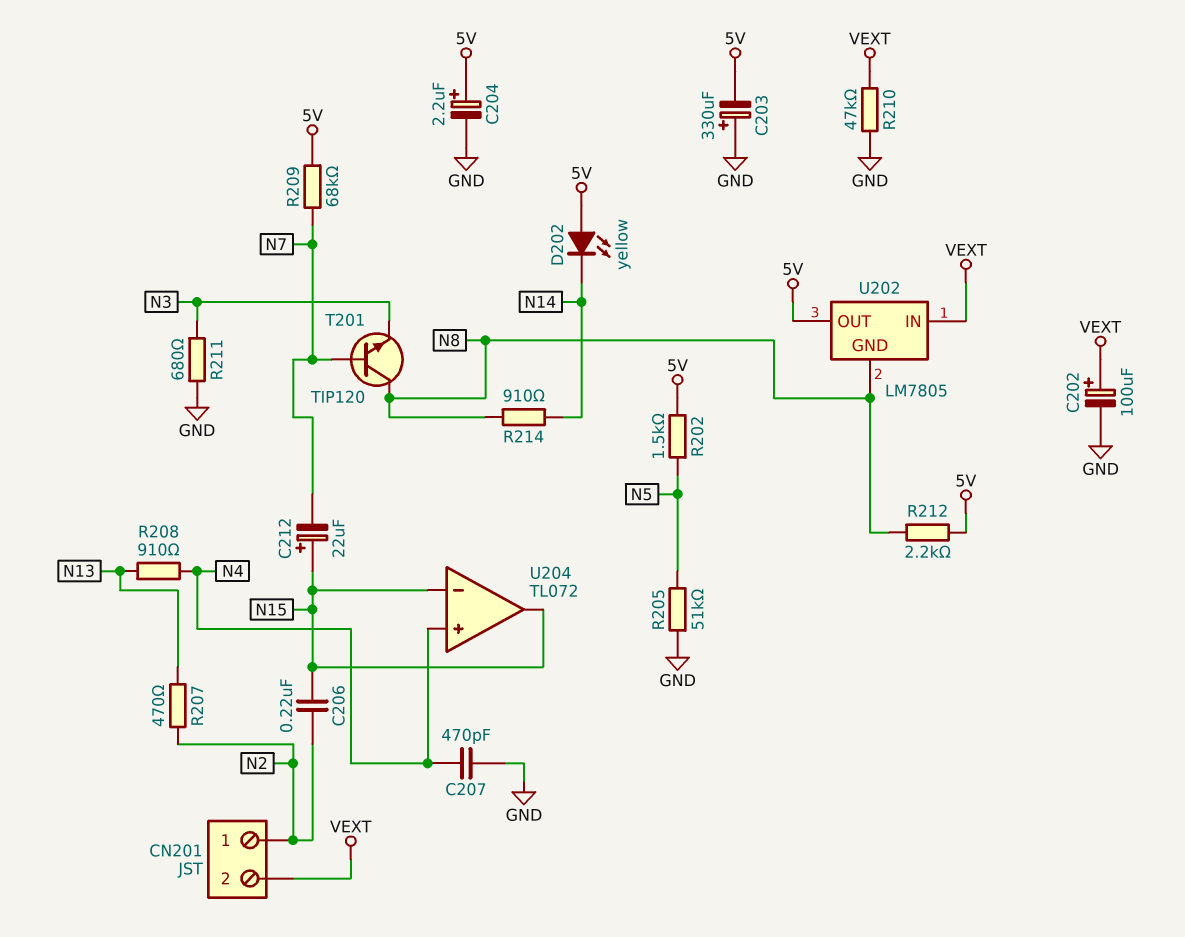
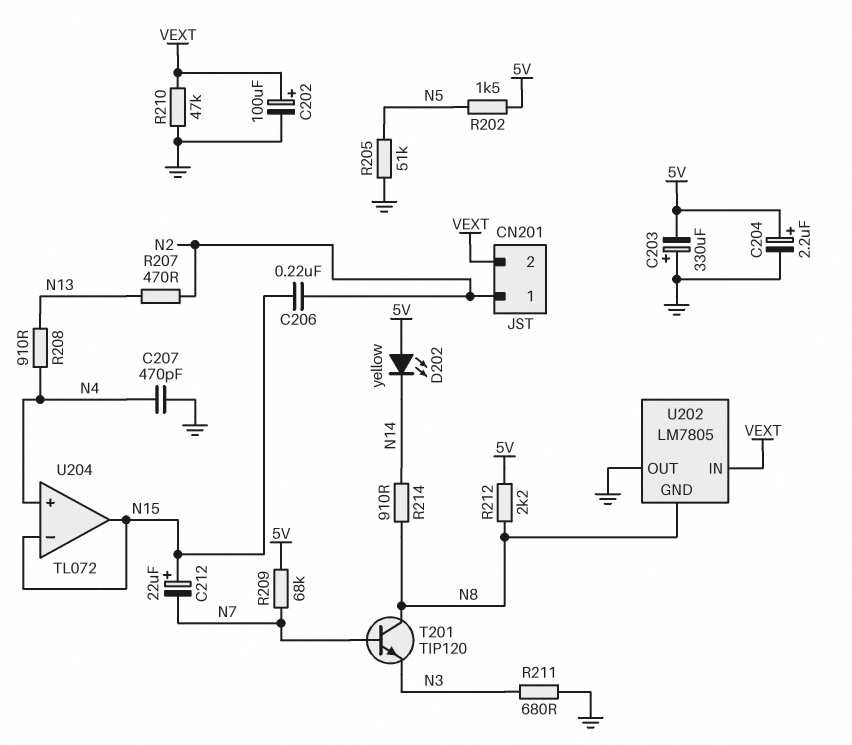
U202 pin OUT: 5V -> GND

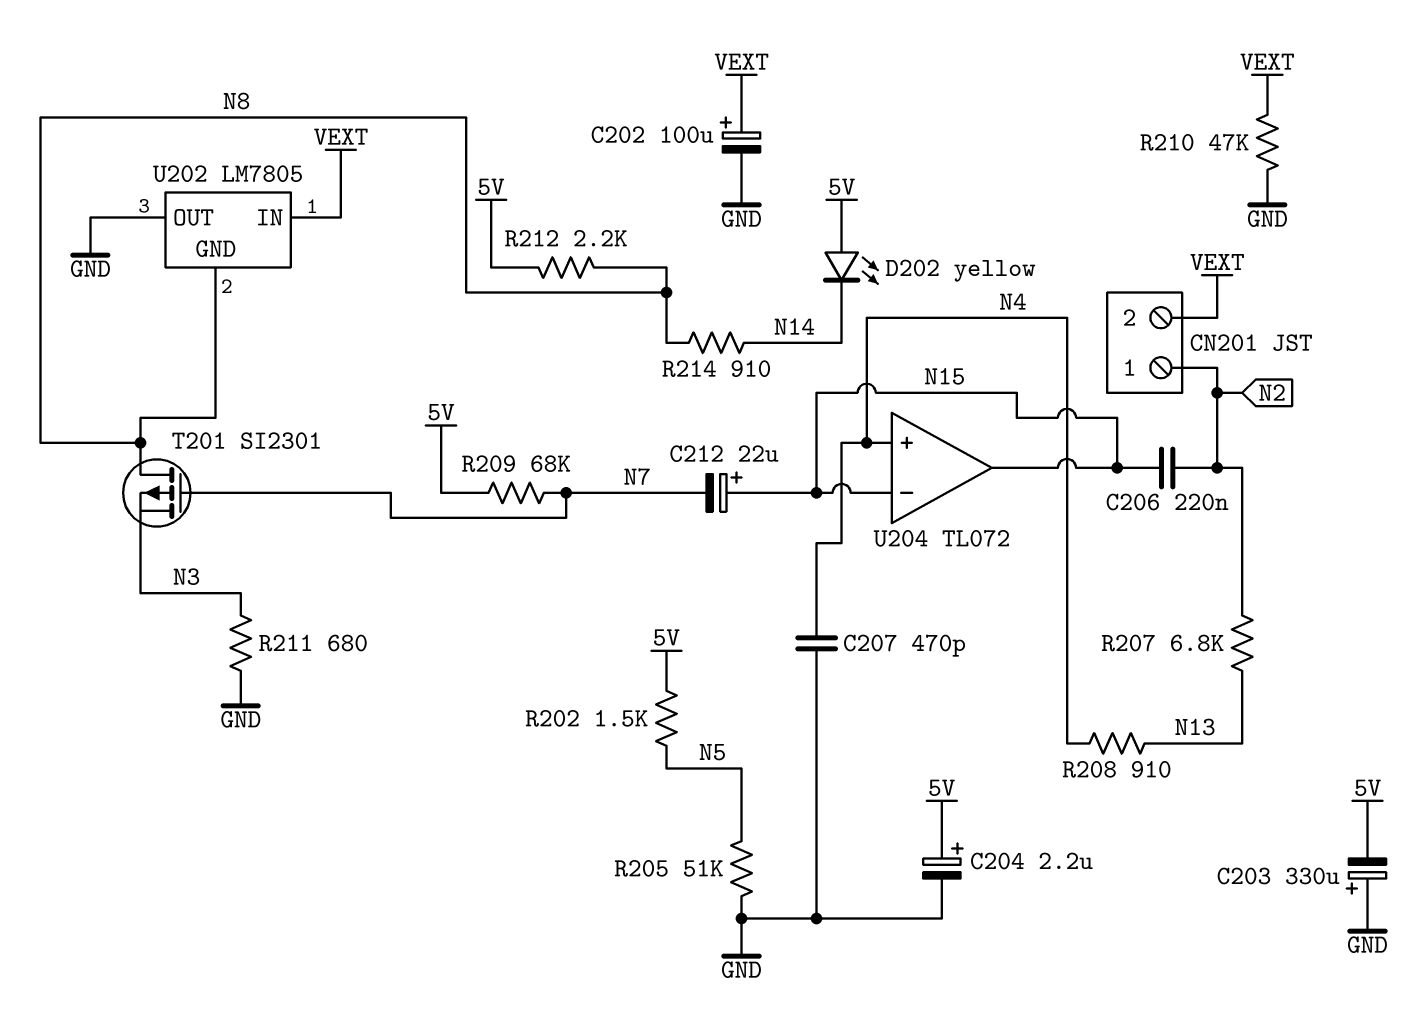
R207: 470 (N2, N13) -> 6.8k (N2, N13)
T201: NPN TIP120 (B N7, C N8, E N3) -> PMOS SI2301 (G N7, D N8, S N3)

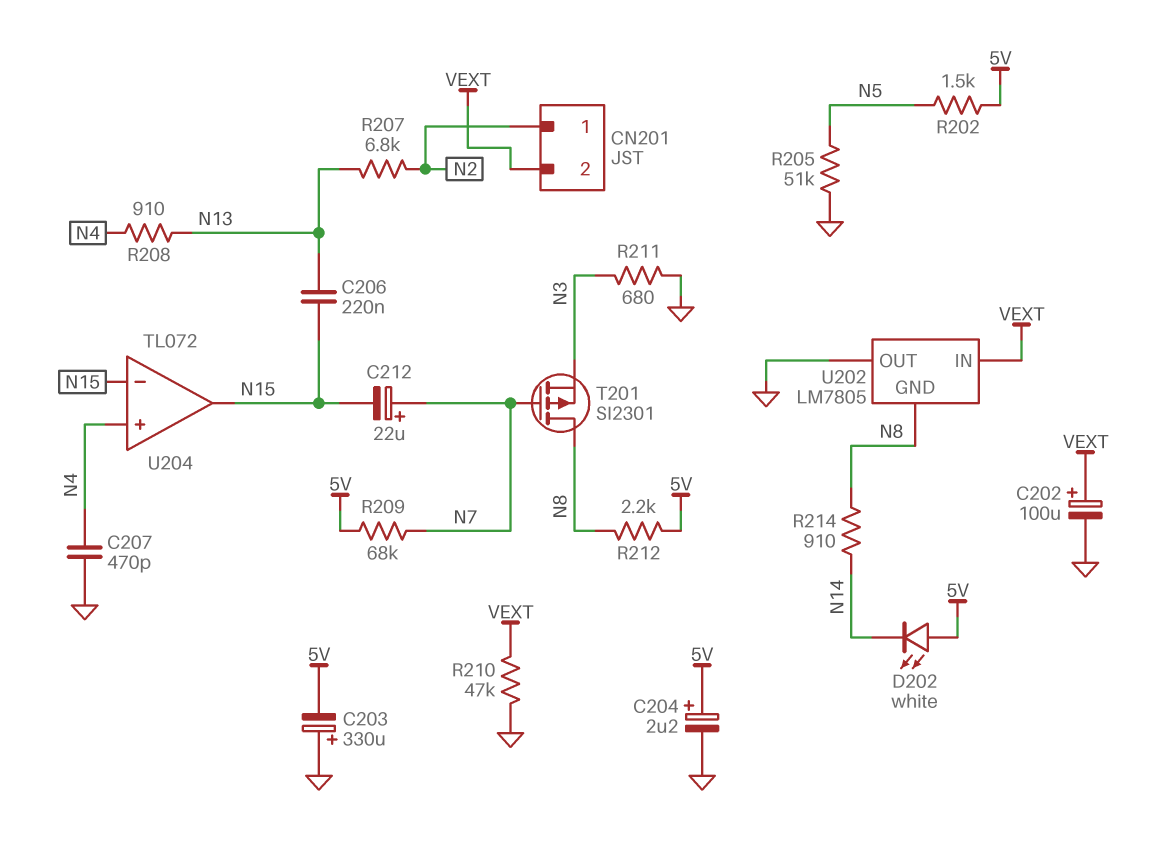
C206: 220nF (N2, N15) -> 220nF (N13, N15)
C212: 22uF (plus N15, minus N7) -> 22uF (plus N7, minus N15)
D202: LED yellow (A 5V, K N14) -> LED white (A 5V, K N14)

